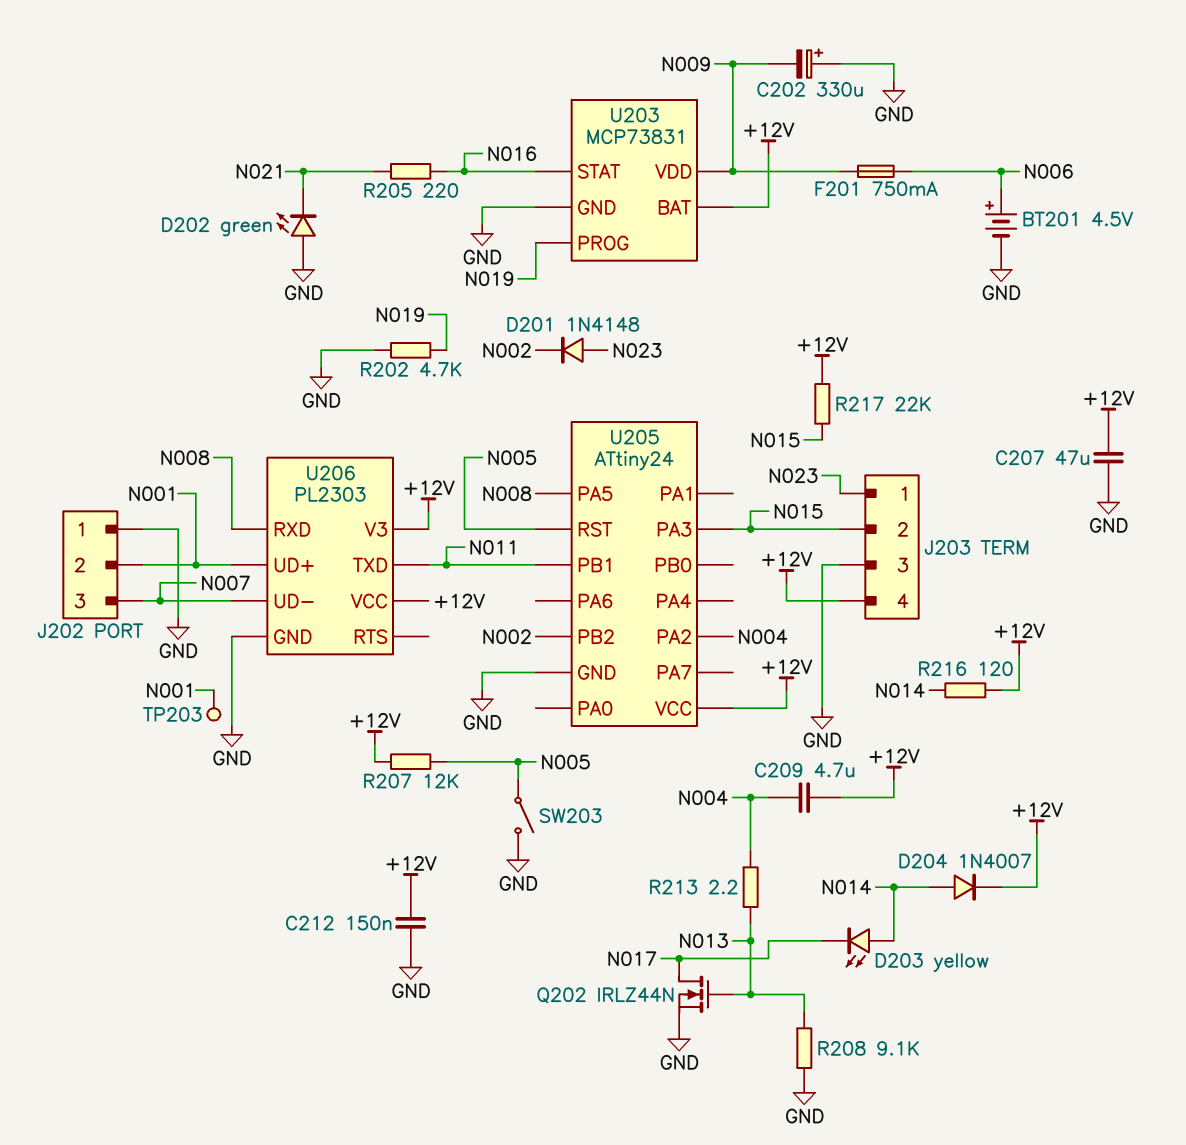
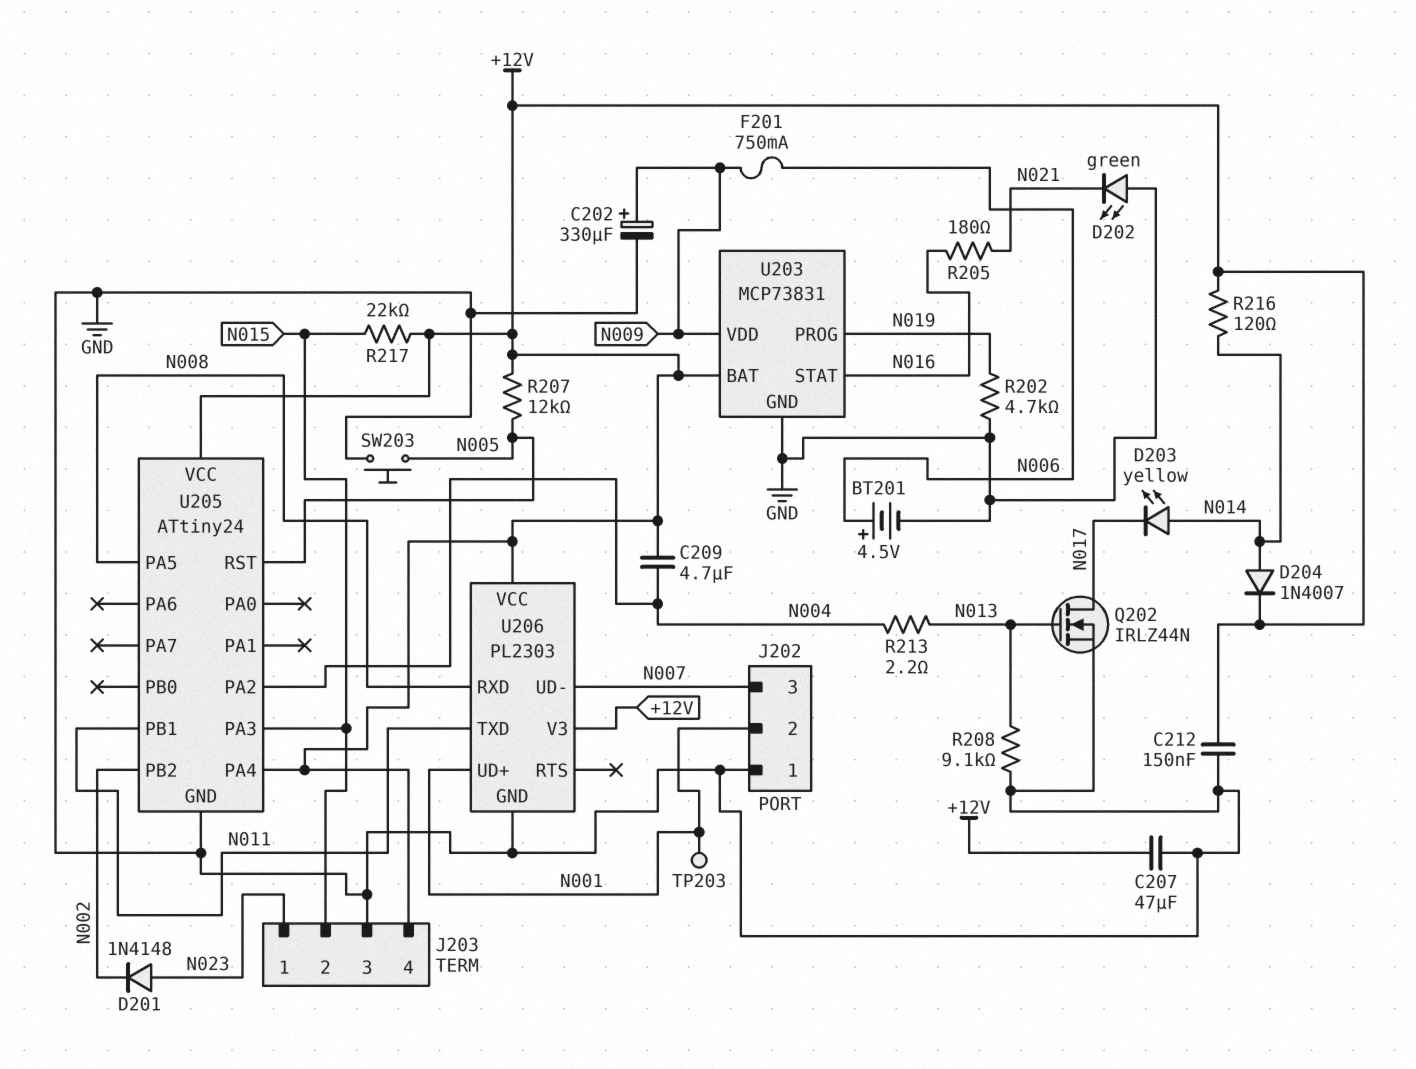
C202: 330uF (plus GND, minus N009) -> 330uF (plus N009, minus GND)
R205: 220 (N016, N021) -> 180 (N016, N021)
SW203: switch (GND, N005) -> button (GND, N005)
U205 pin PA4: none -> +12V

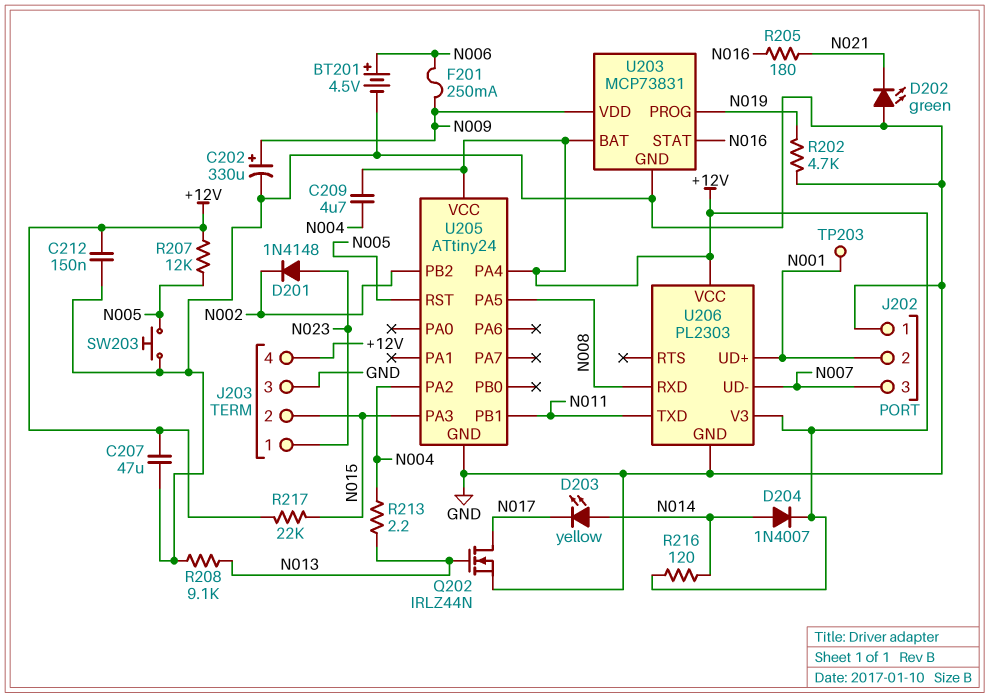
F201: 750mA (N006, N009) -> 250mA (N006, N009)

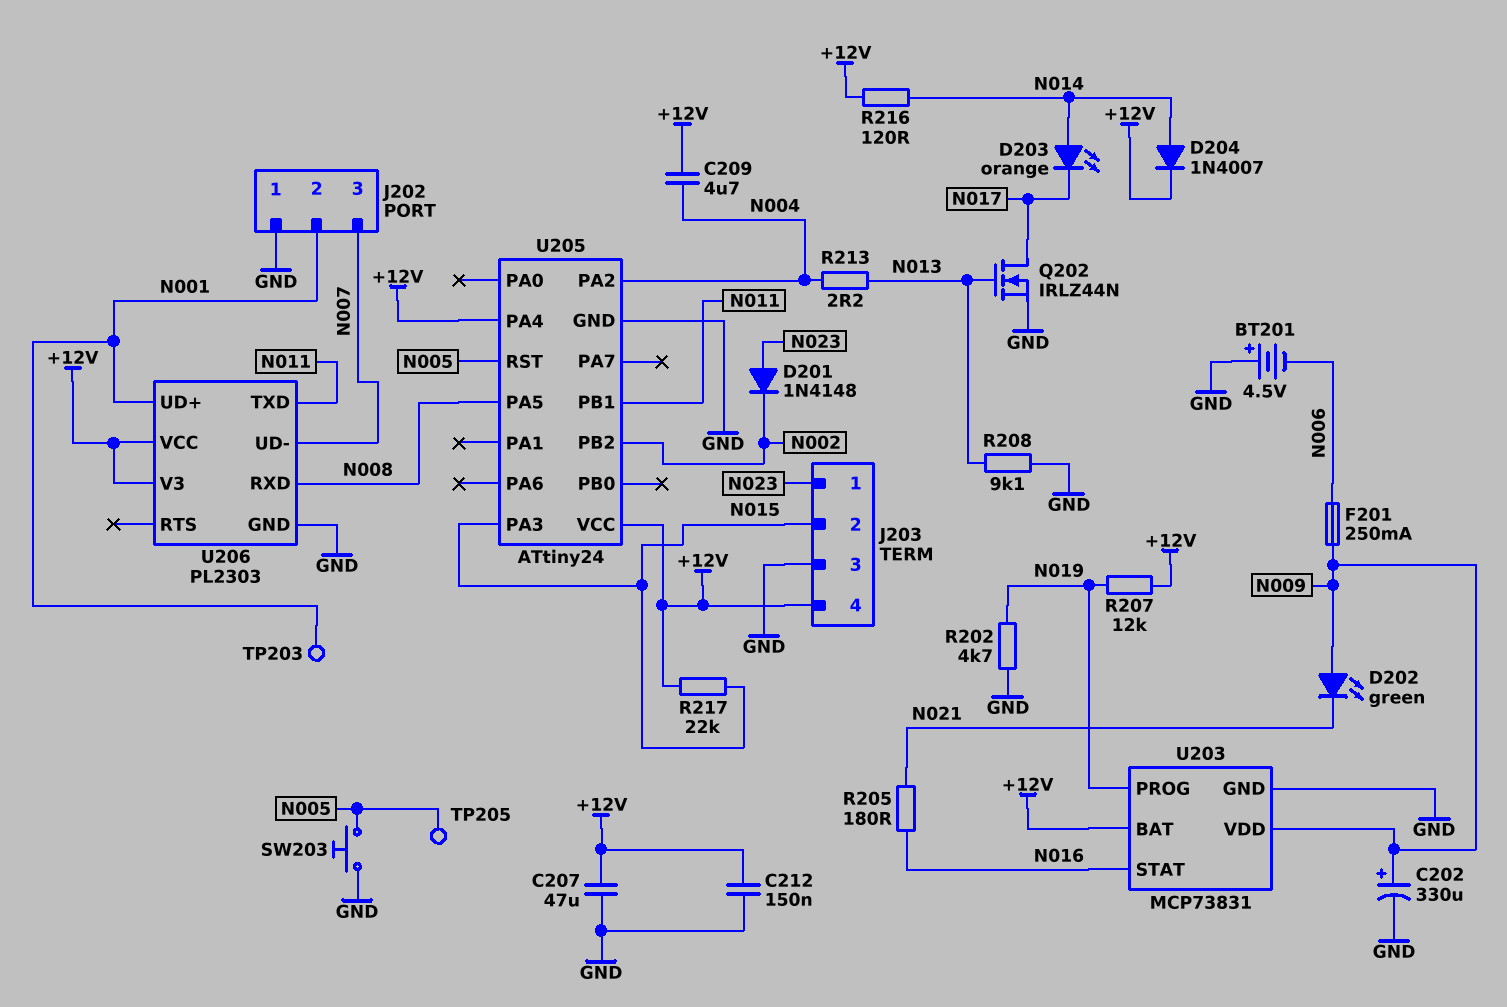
BT201: 4.5V (plus N006, minus GND) -> 4.5V (plus GND, minus N006)
D202: LED green (A GND, K N021) -> LED green (A N009, K N021)
D203: LED yellow (A N014, K N017) -> LED orange (A N014, K N017)
R207: 12k (+12V, N005) -> 12k (+12V, N019)
TP205: none -> test point (N005)

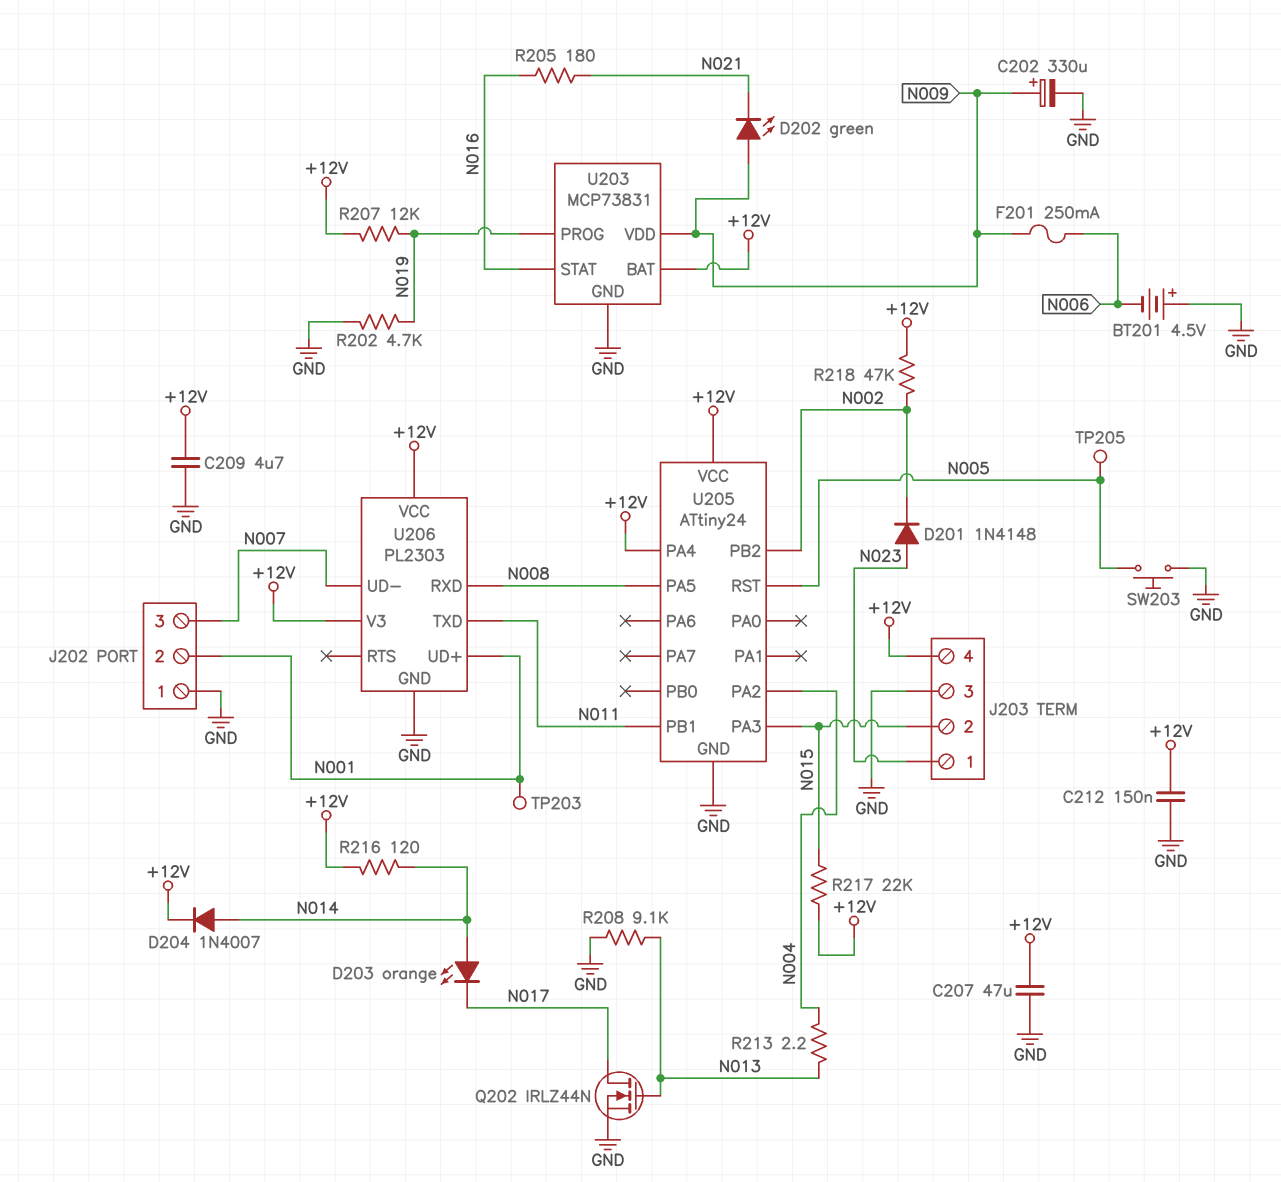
C209: 4.7uF (+12V, N004) -> 4.7uF (+12V, GND)
R218: none -> 47k (+12V, N002)

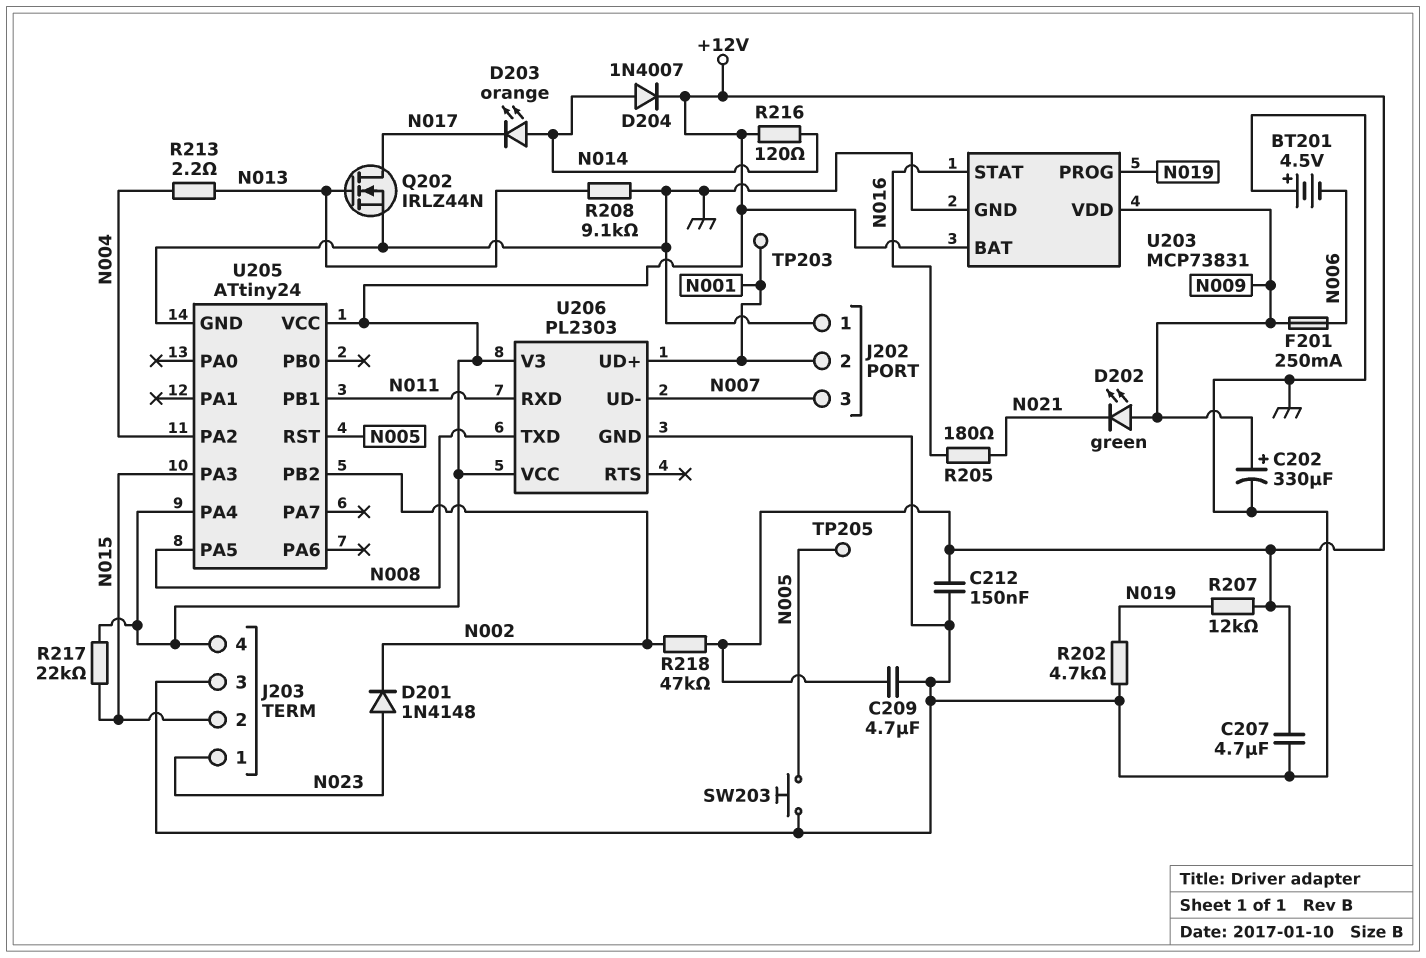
C207: 47uF (+12V, GND) -> 4.7uF (+12V, GND)
U206 pin RXD: N008 -> N011
U206 pin TXD: N011 -> N008

